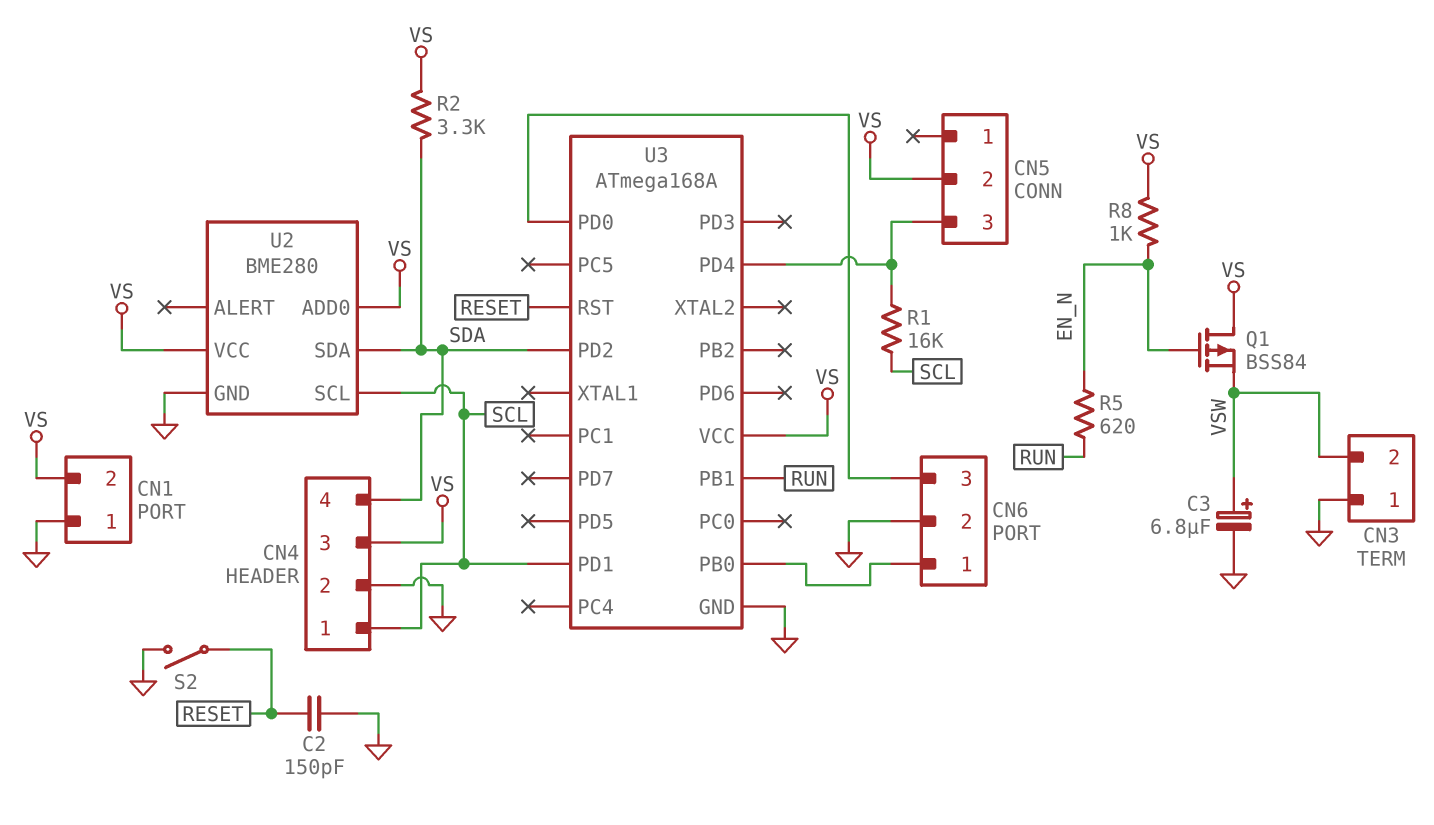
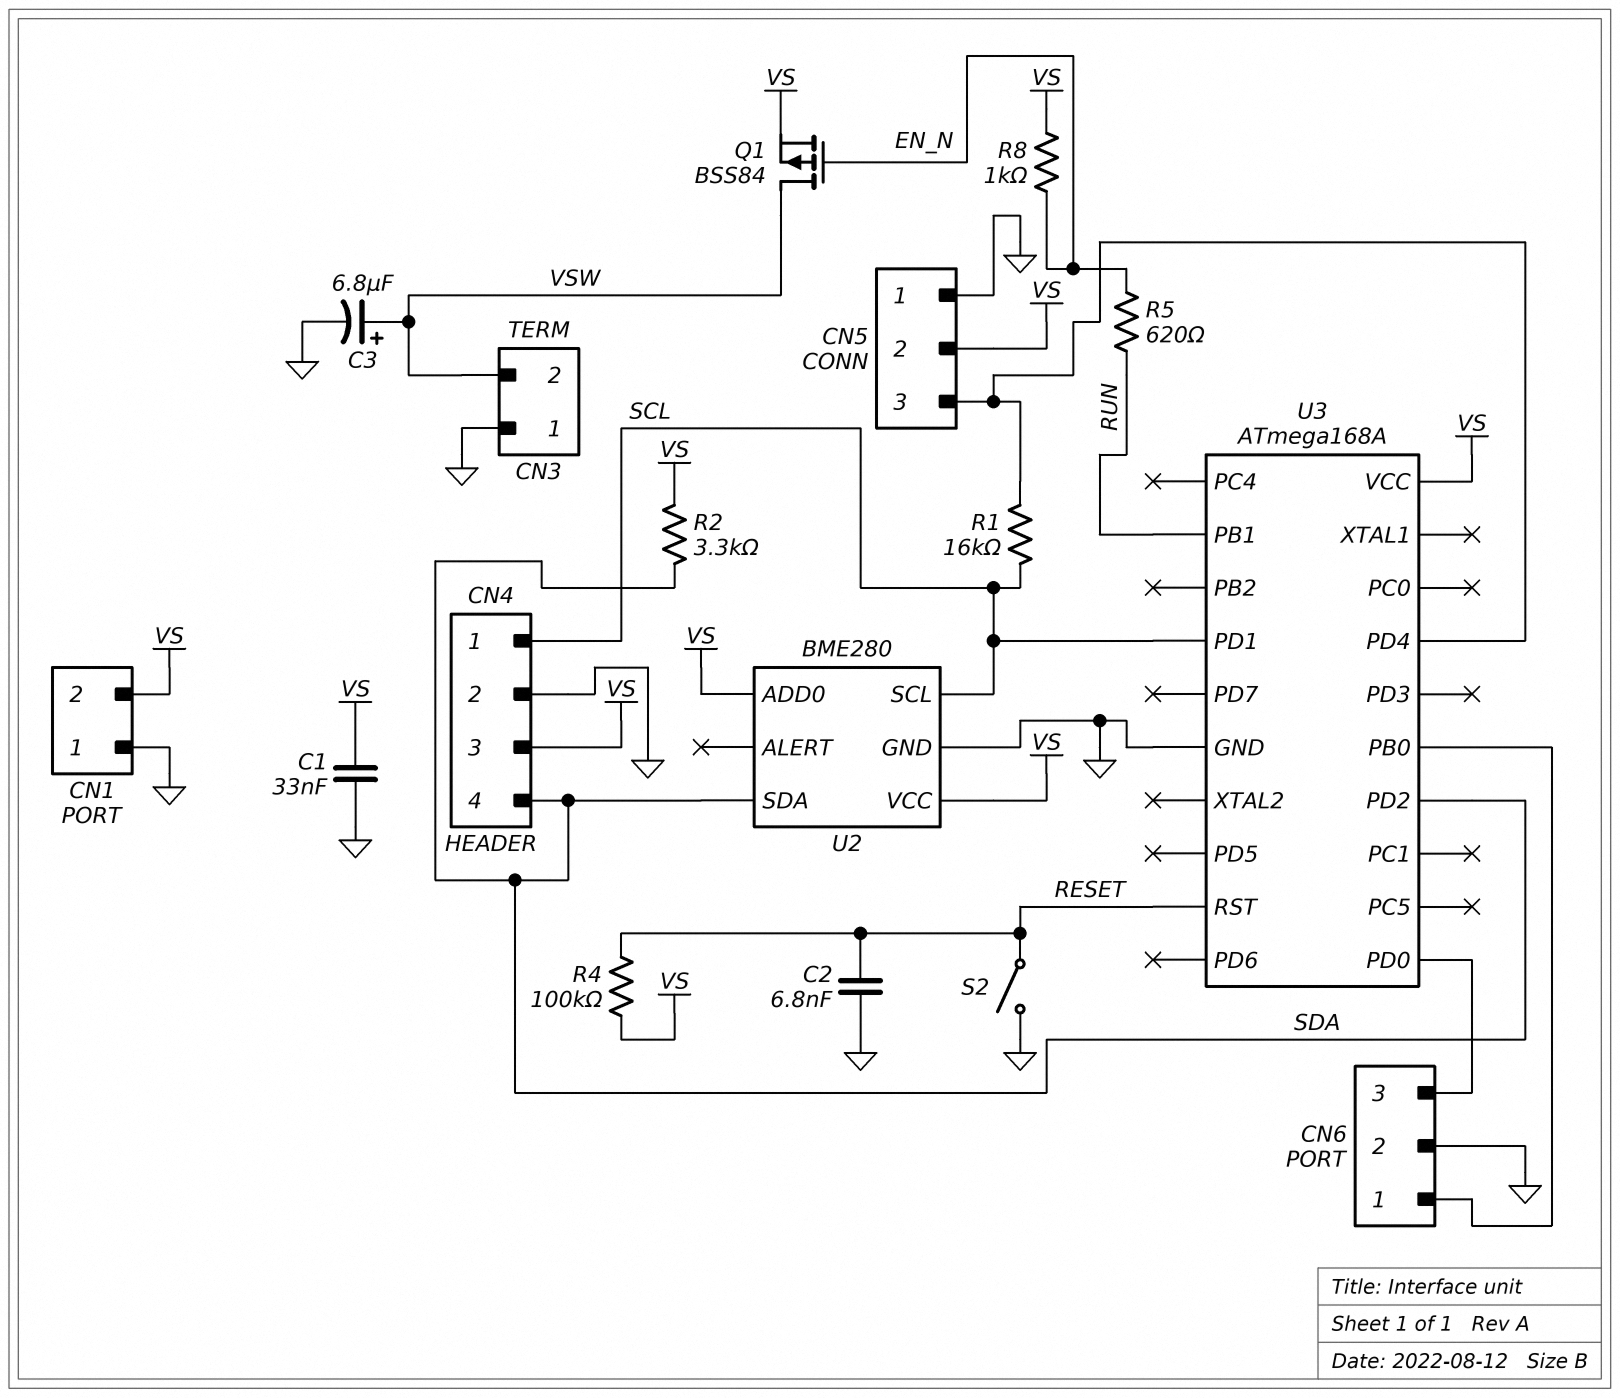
C1: none -> 33nF (GND, VS)
C2: 150pF (GND, RESET) -> 6.8nF (GND, RESET)
CN5 pin 1: none -> GND
Q1: PMOS BSS84 (G EN_N, D VS, S VSW) -> PMOS BSS84 (G EN_N, D VSW, S VS)
R4: none -> 100k (RESET, VS)

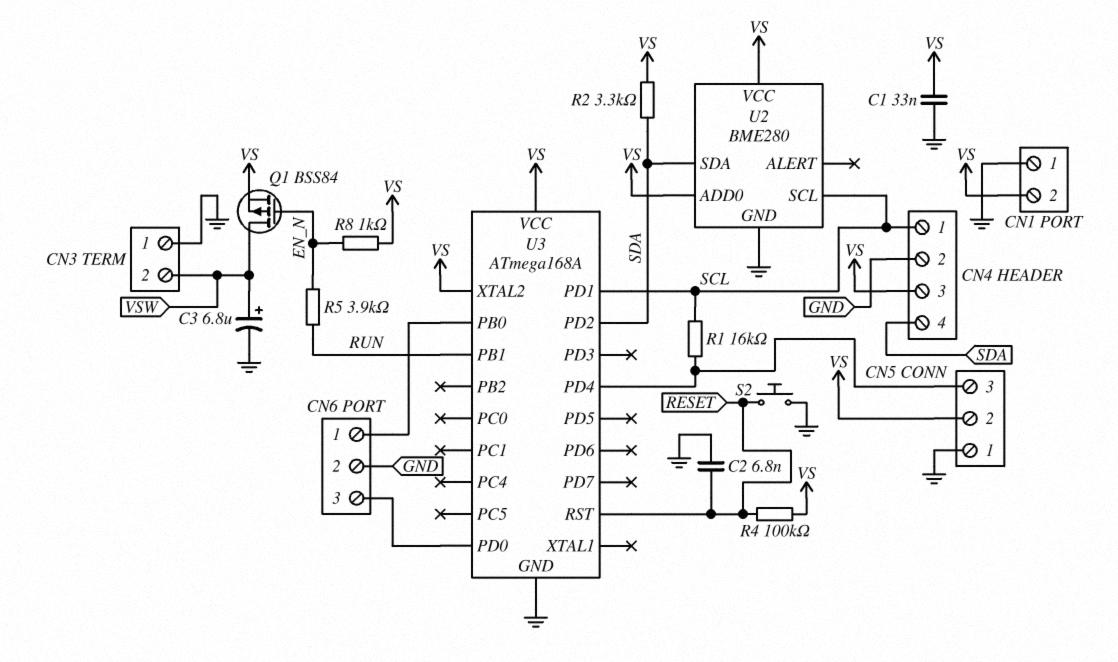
R5: 620 (EN_N, RUN) -> 3.9k (EN_N, RUN)
S2: switch (GND, RESET) -> button (GND, RESET)
U3 pin XTAL2: none -> VS

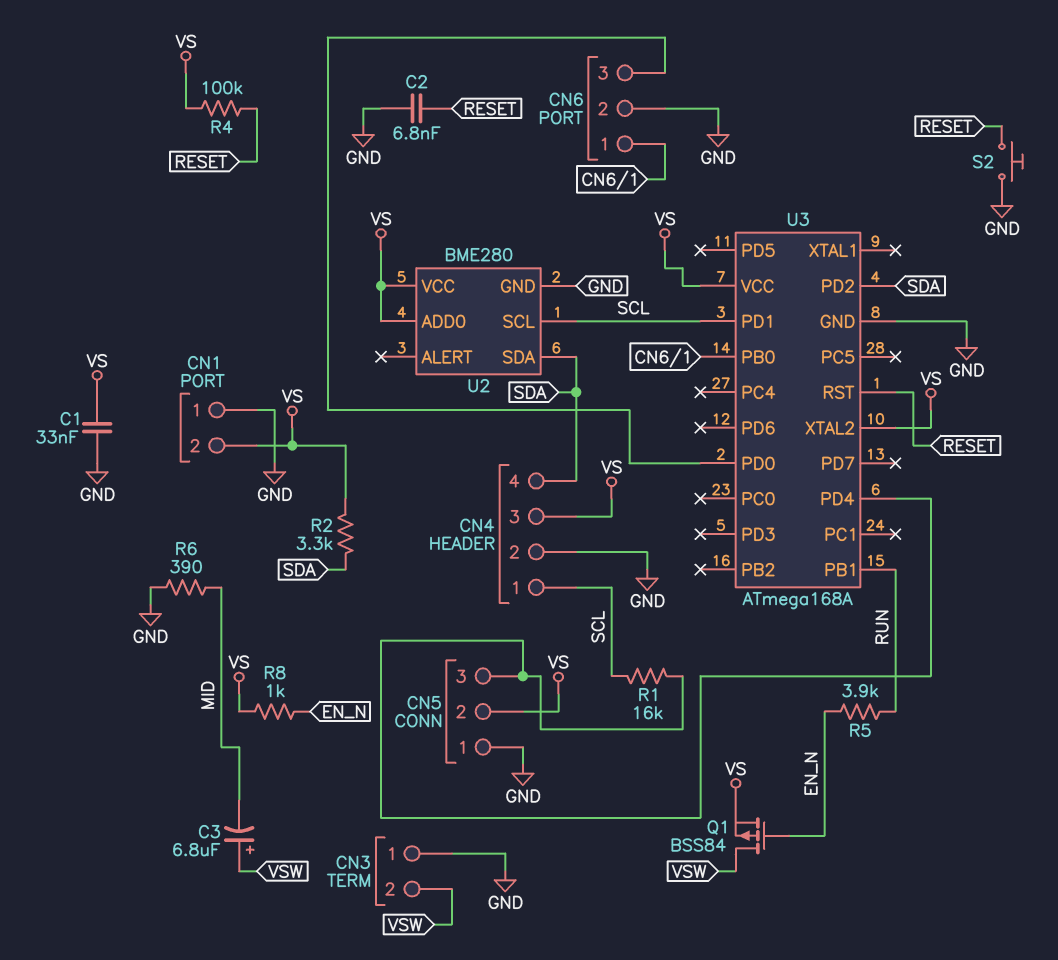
C3: 6.8uF (plus VSW, minus GND) -> 6.8uF (plus VSW, minus MID)
R6: none -> 390 (GND, MID)

